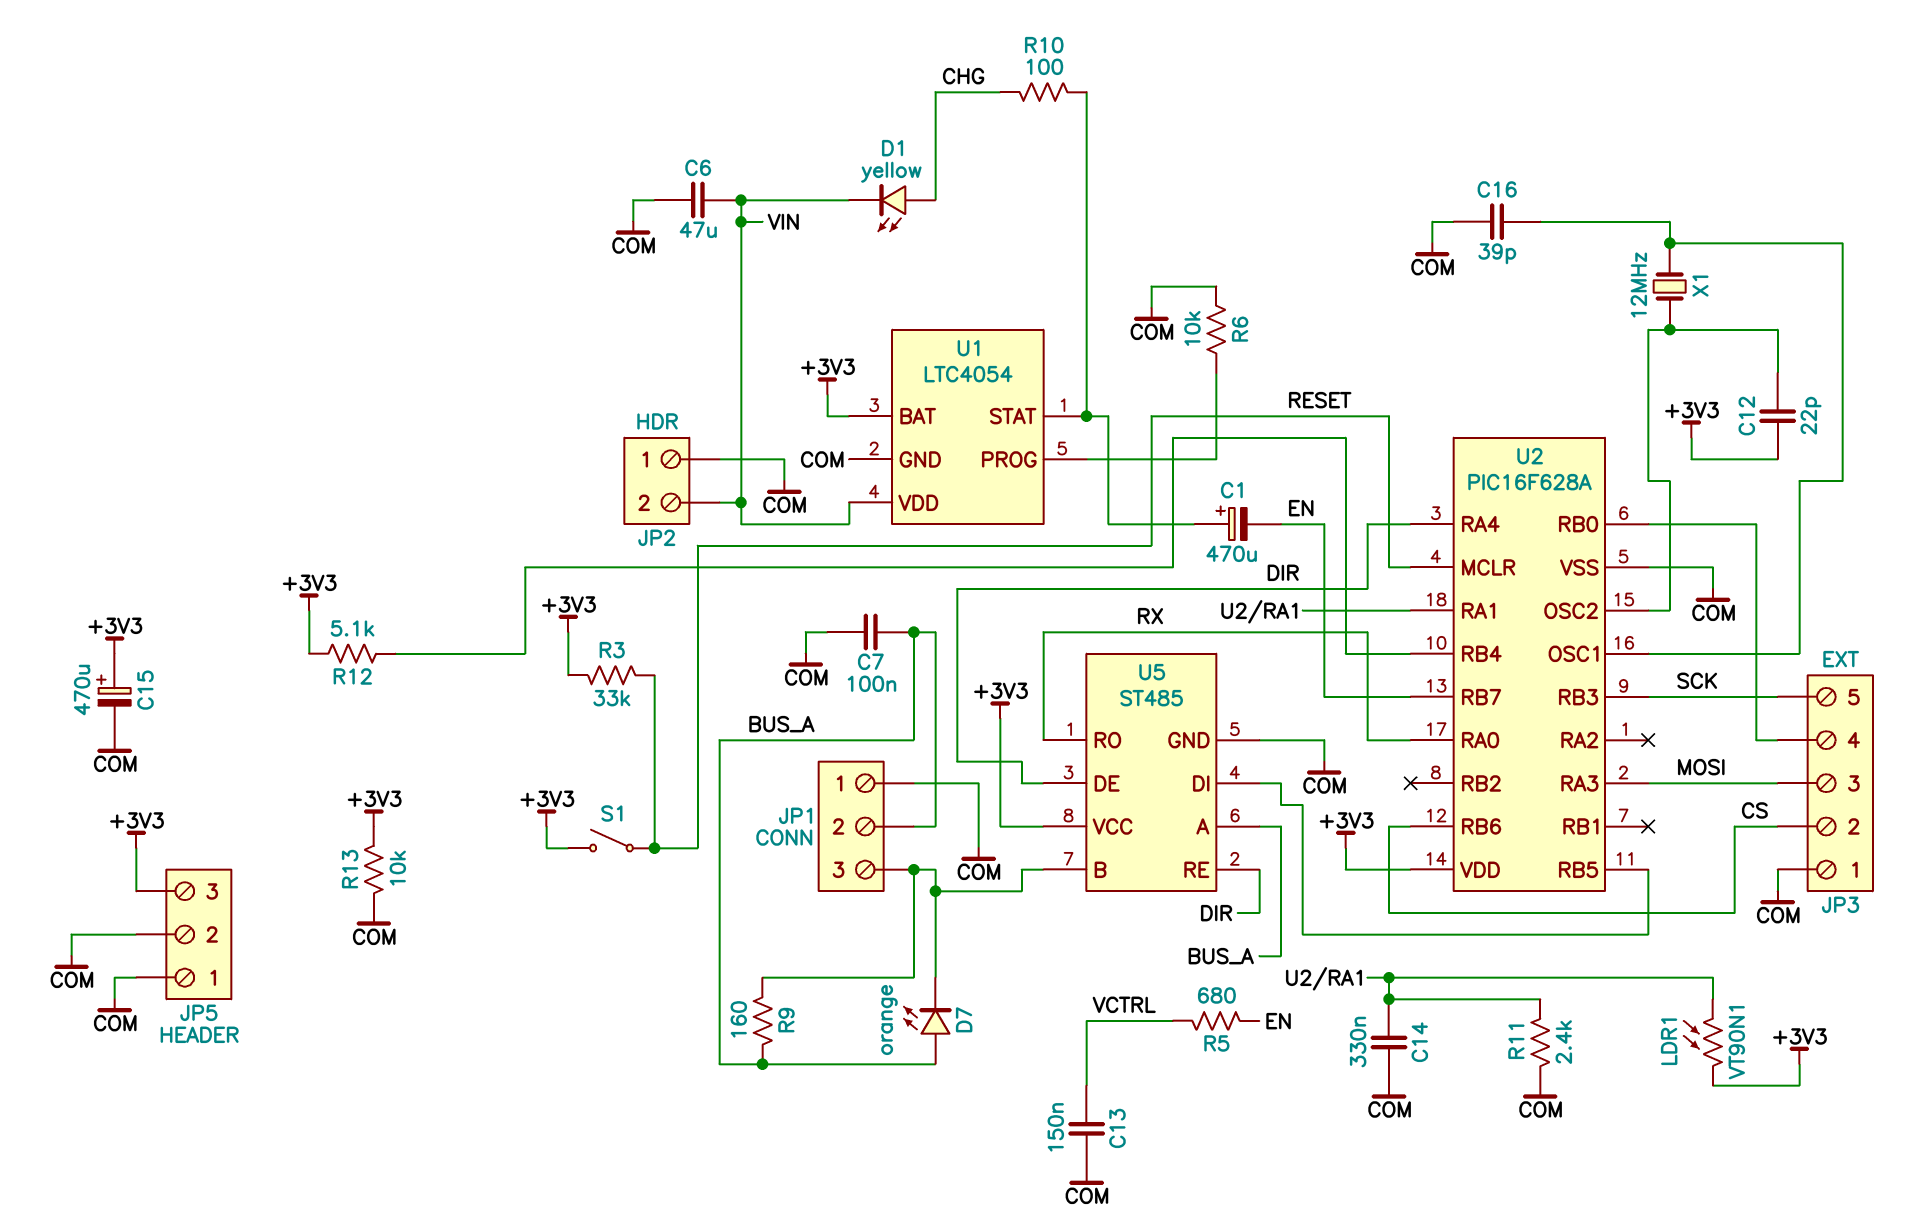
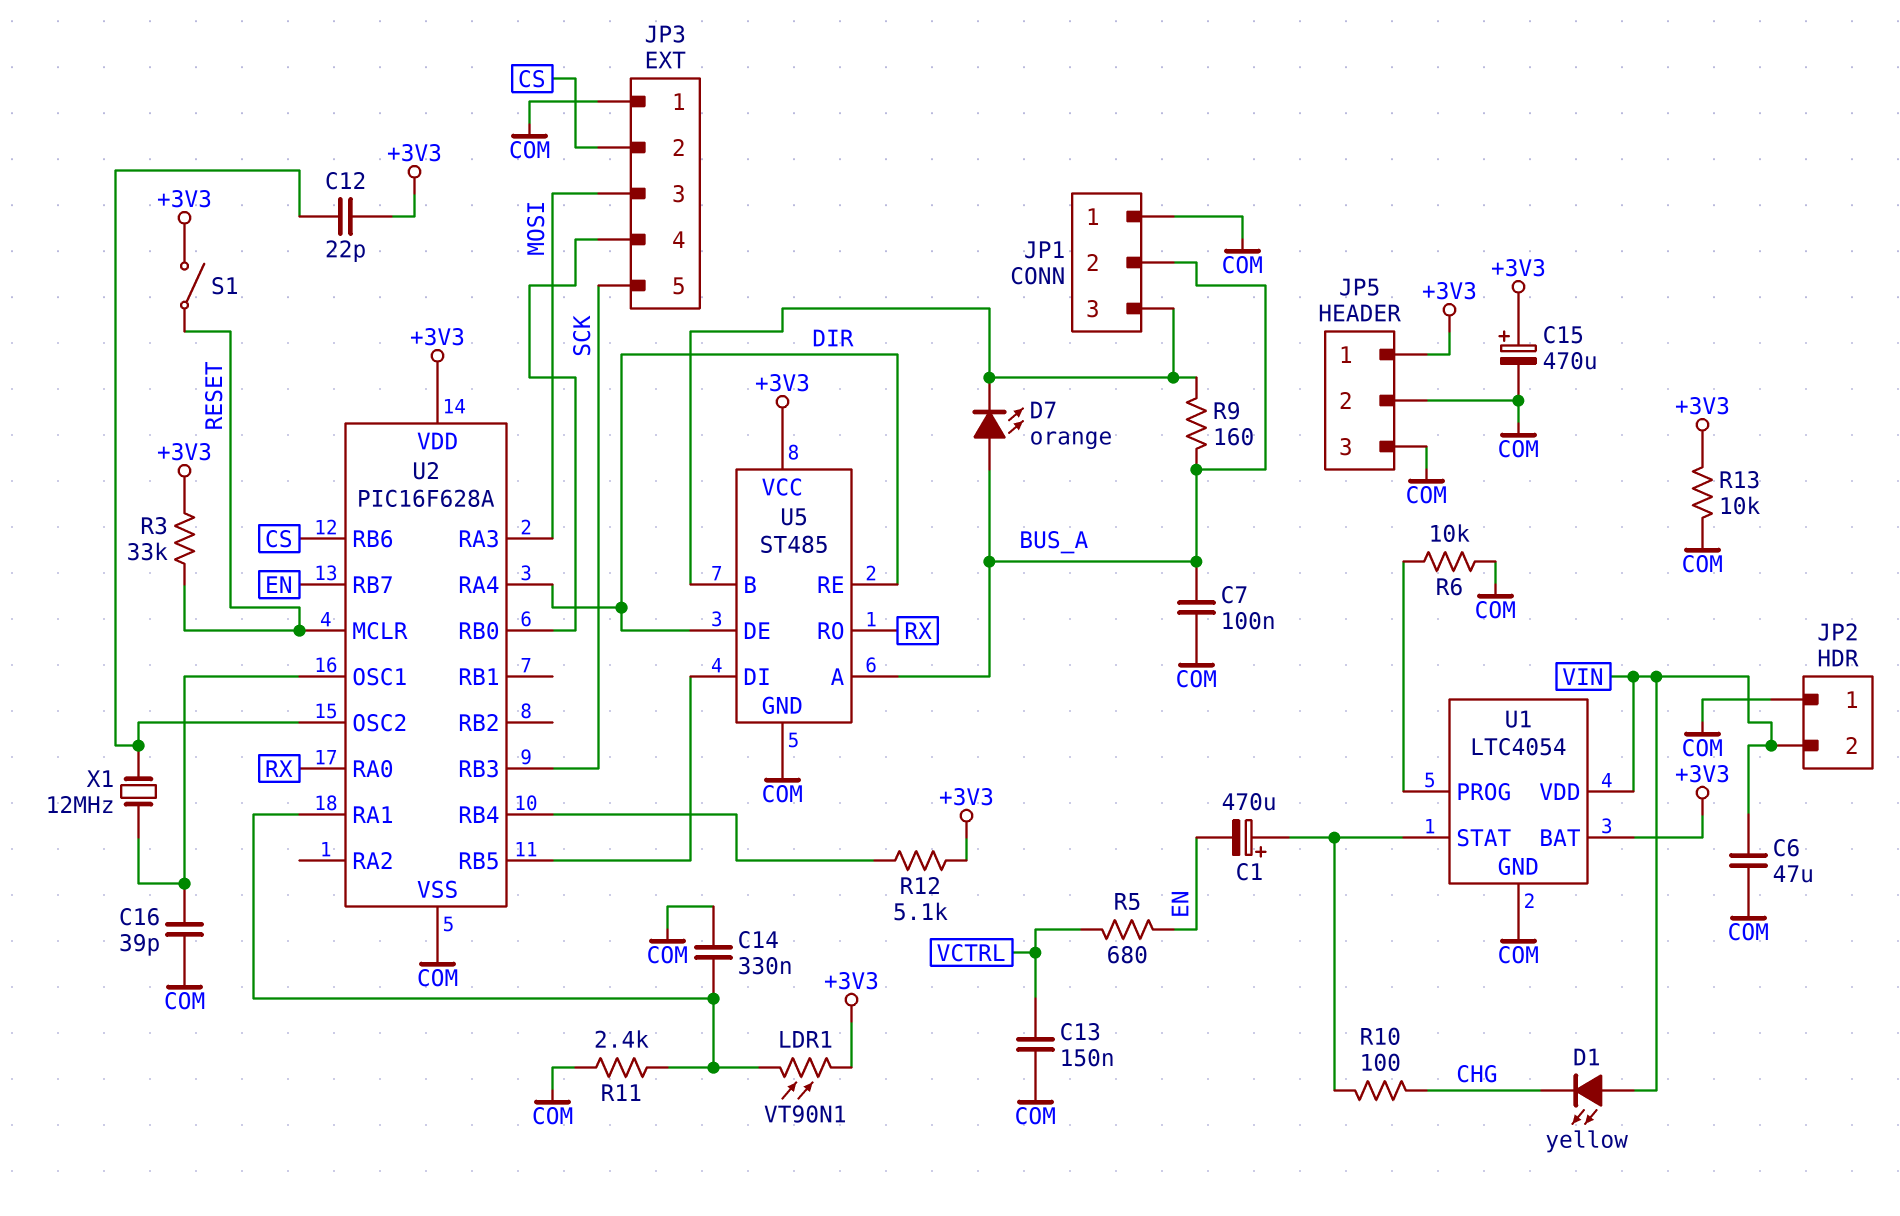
D1: LED yellow (A CHG, K VIN) -> LED yellow (A VIN, K CHG)
JP5 pin 1: COM -> +3V3
JP5 pin 3: +3V3 -> COM

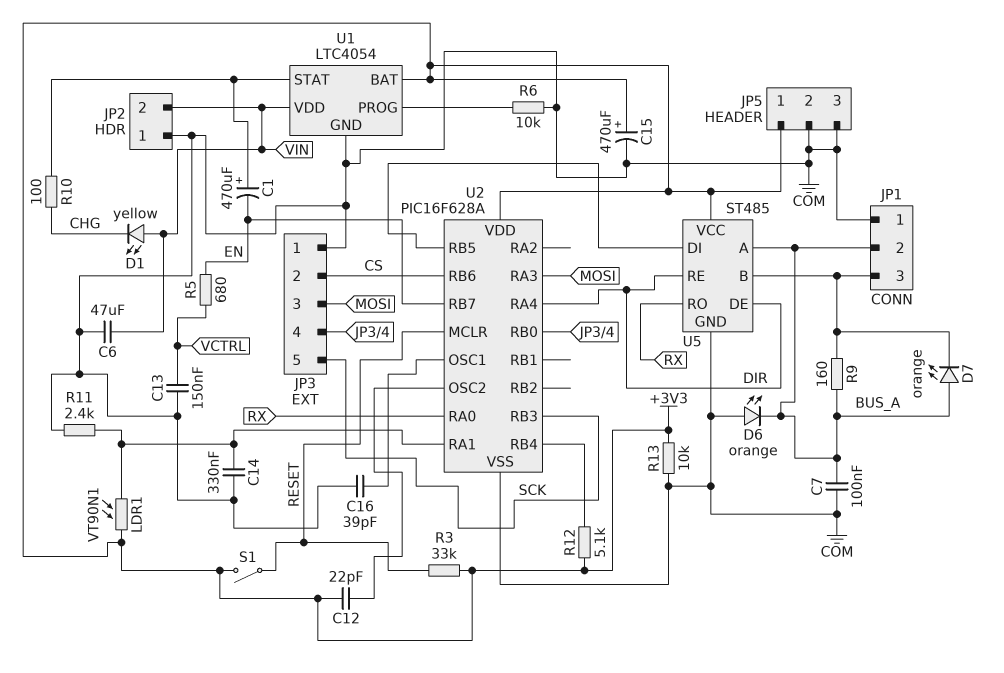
D6: none -> LED orange (A COM, K BUS_A)
X1: 12MHz (U2/OSC1, U2/OSC2) -> none

